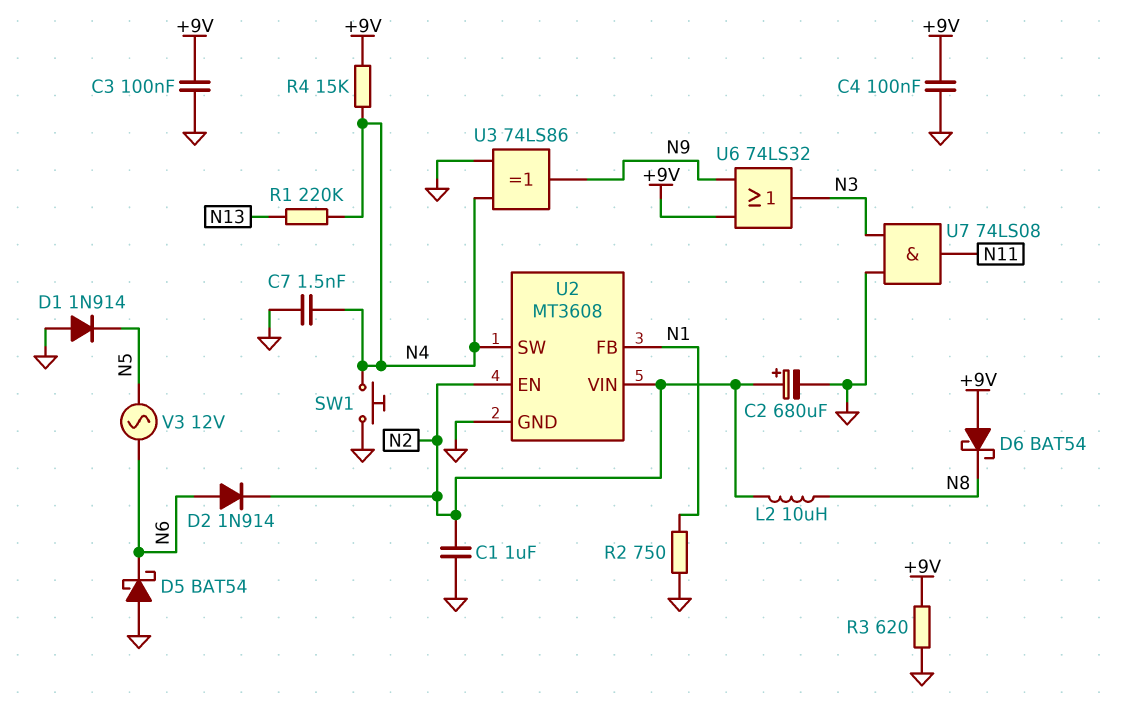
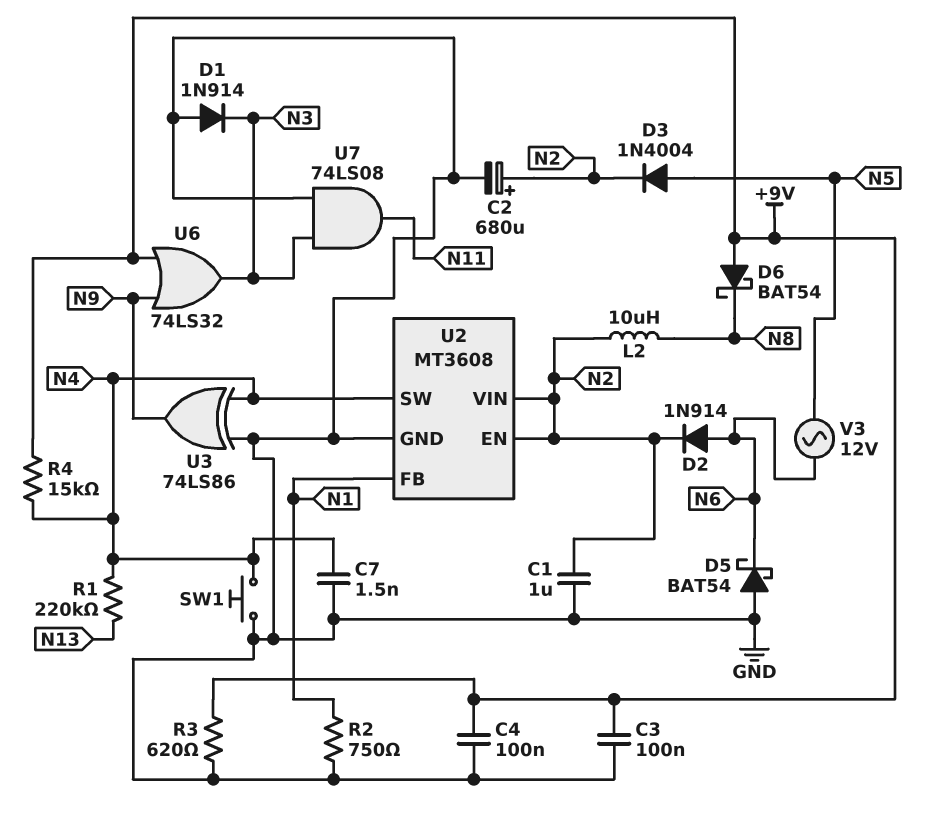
D1: diode 1N914 (A GND, K N5) -> diode 1N914 (A GND, K N3)
D3: none -> diode 1N4004 (A N5, K N2)

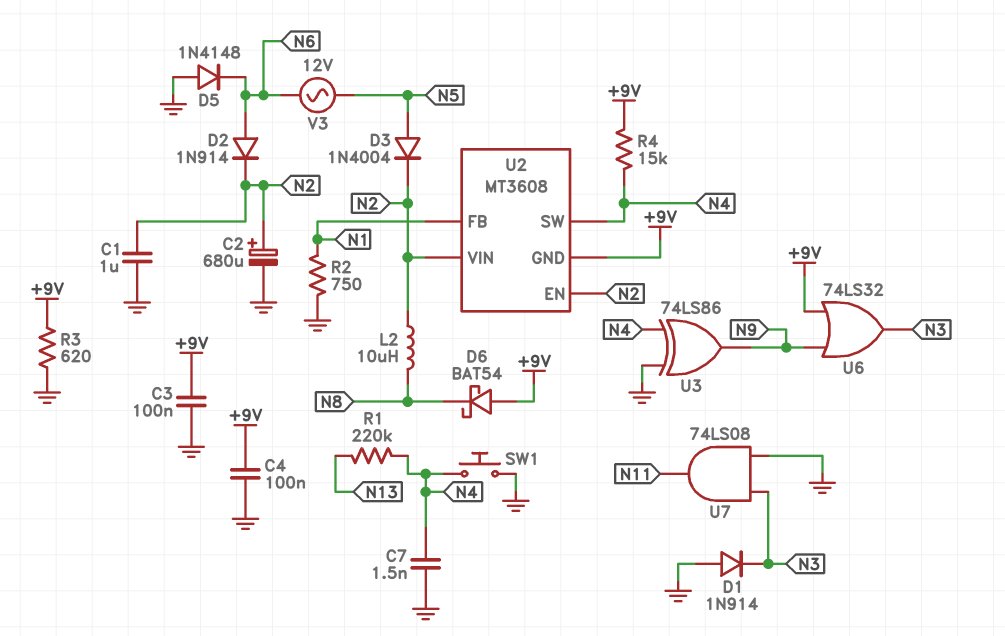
D5: schottky BAT54 (A GND, K N6) -> diode 1N4148 (A GND, K N6)
U2 pin GND: GND -> +9V

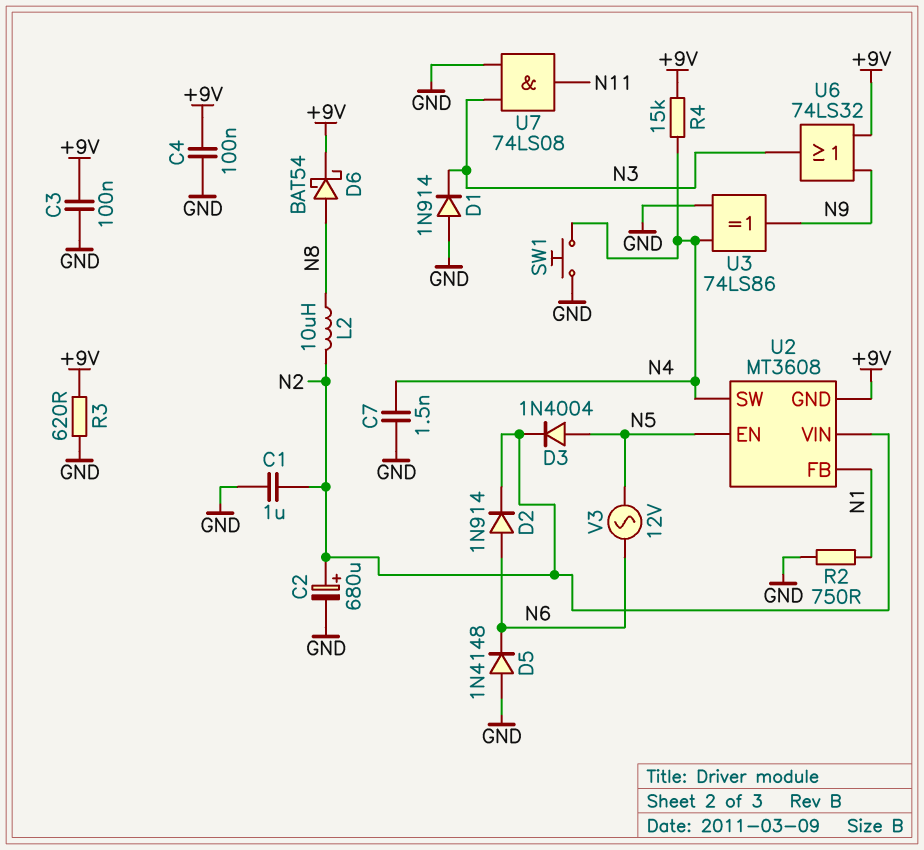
D6: schottky BAT54 (A +9V, K N8) -> schottky BAT54 (A N8, K +9V)
R1: 220k (N4, N13) -> none
U2 pin EN: N2 -> N5

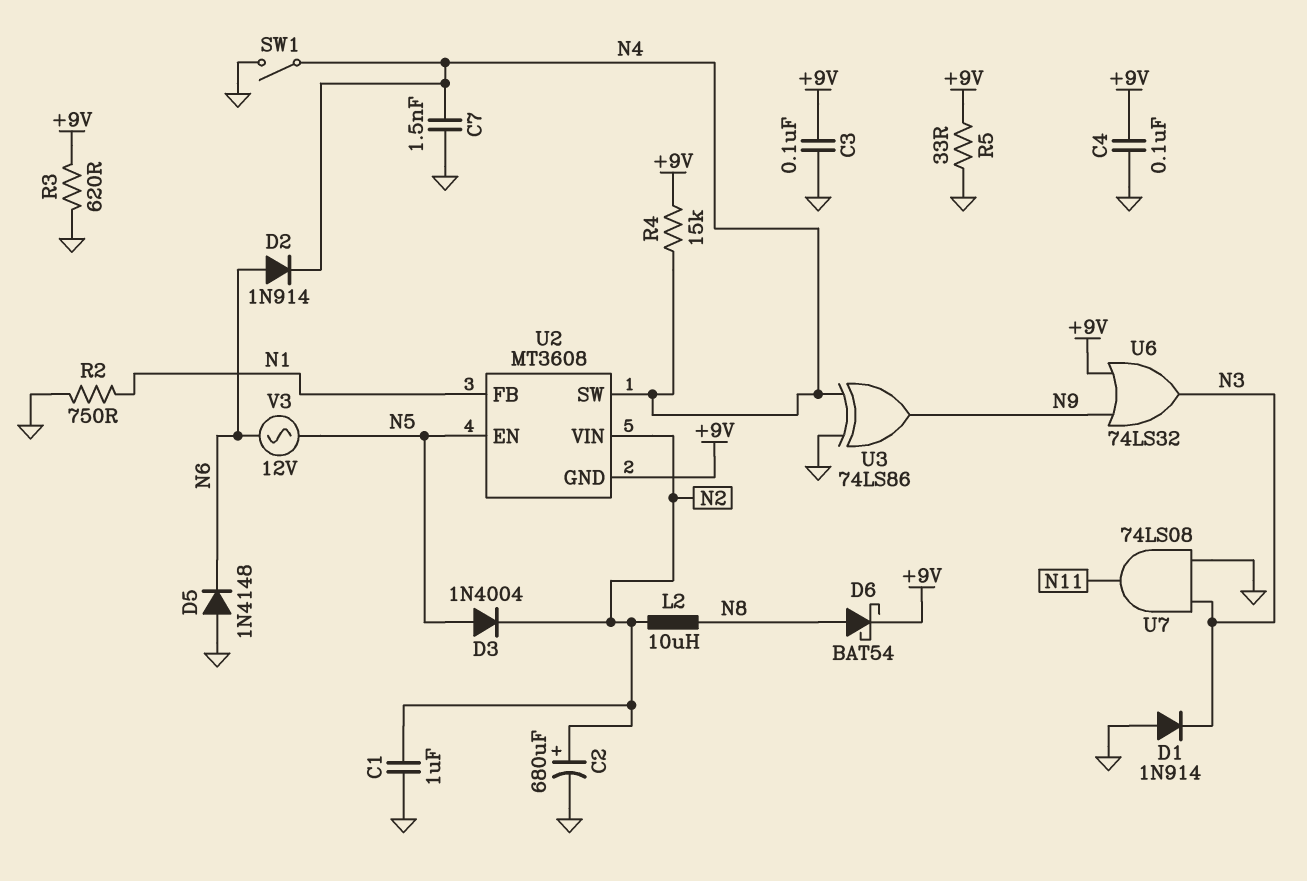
D2: diode 1N914 (A N6, K N2) -> diode 1N914 (A N6, K N4)
R5: none -> 33 (+9V, GND)
SW1: button (GND, N4) -> switch (GND, N4)

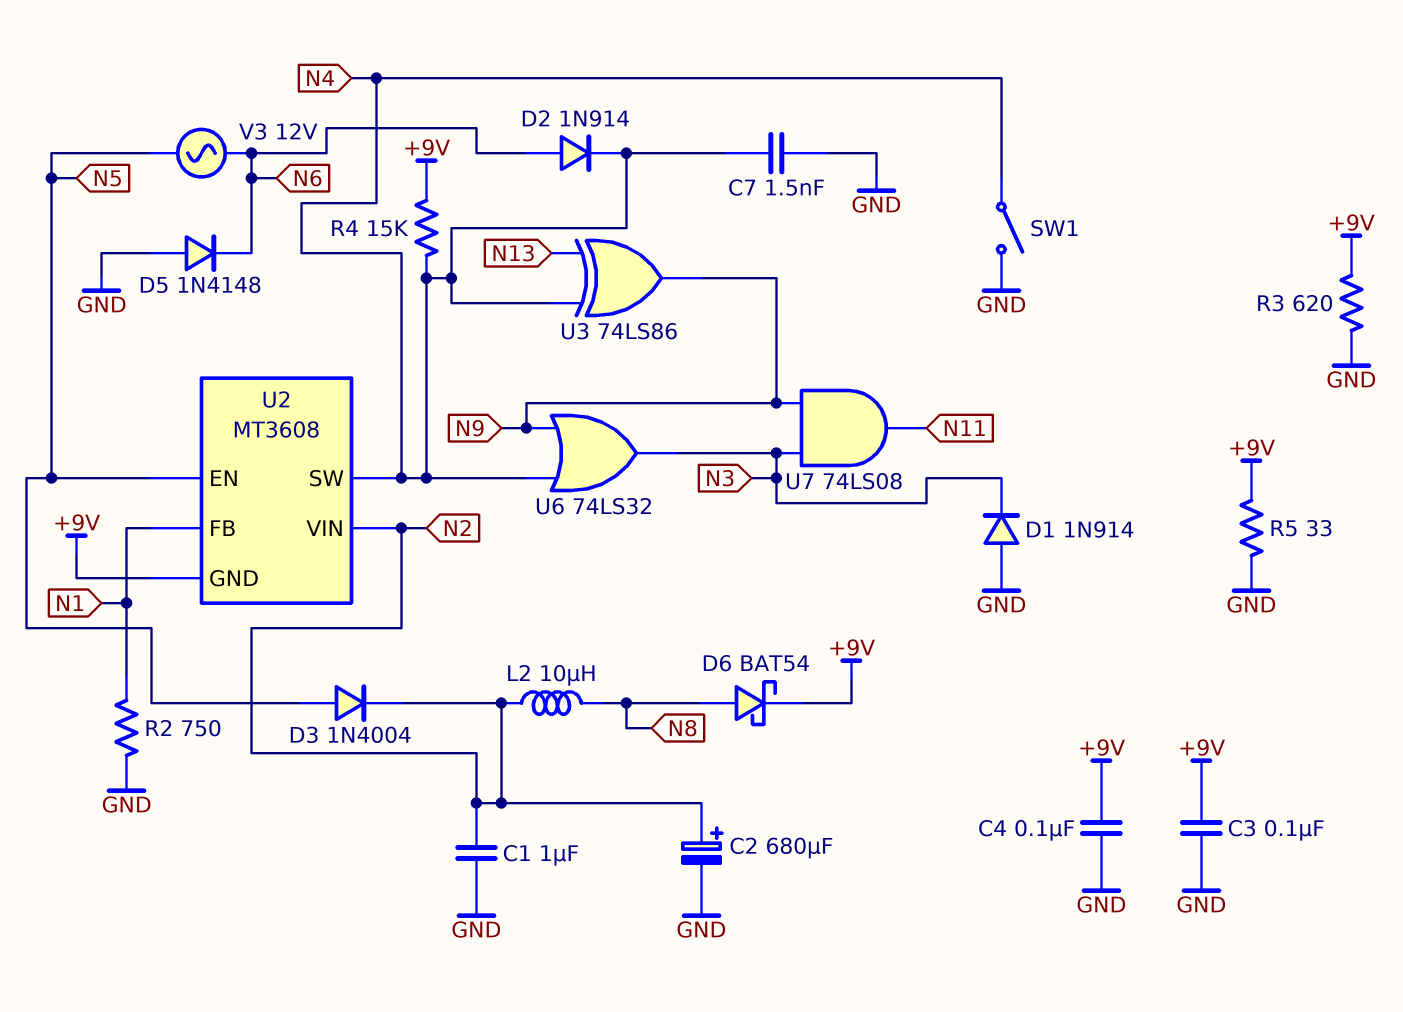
U3: XOR 74LS86 (in GND, in N4, out N9) -> XOR 74LS86 (in N4, in N13, out N9)
U6: OR 74LS32 (in +9V, in N9, out N3) -> OR 74LS32 (in N4, in N9, out N3)
U7: AND 74LS08 (in GND, in N3, out N11) -> AND 74LS08 (in N3, in N9, out N11)

